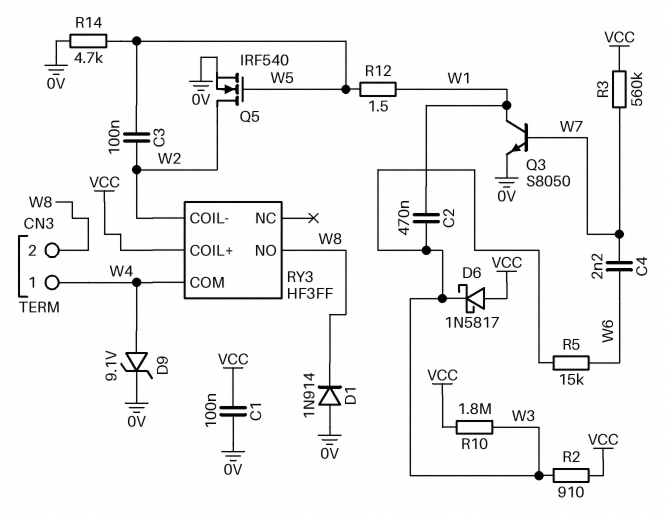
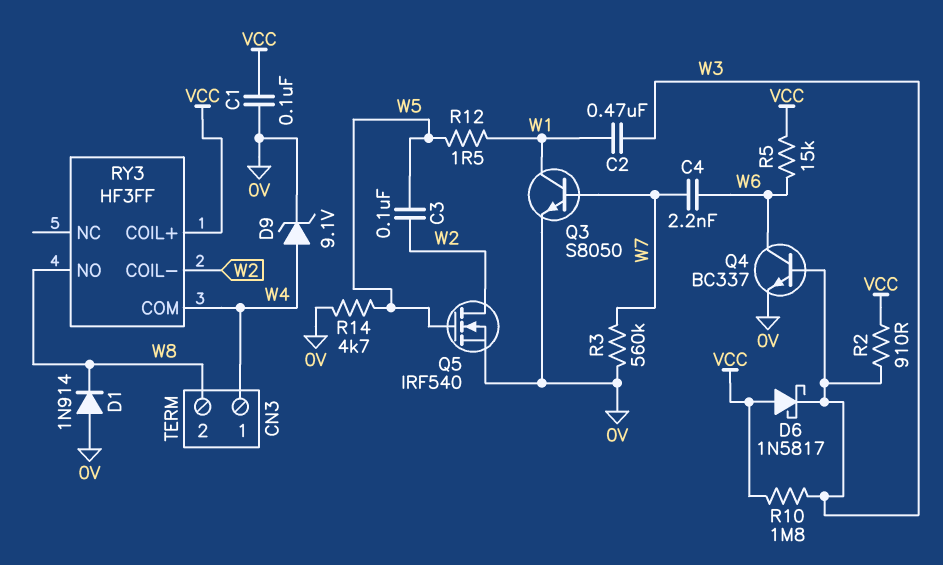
Q4: none -> NPN BC337 (B W3, C W6, E 0V)
R3: 560k (VCC, W7) -> 560k (0V, W7)
R5: 15k (W3, W6) -> 15k (VCC, W6)

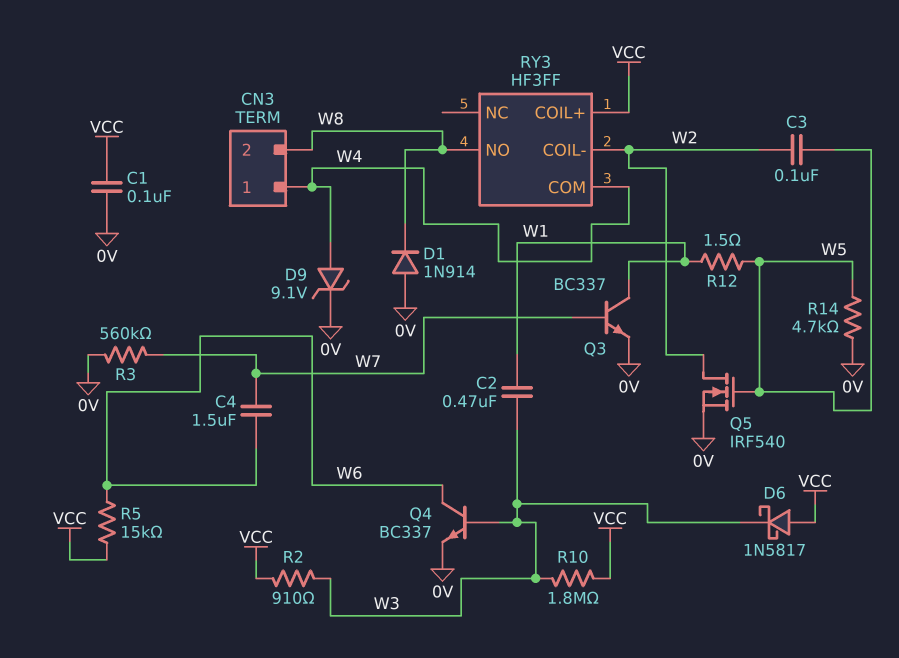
C4: 2.2nF (W6, W7) -> 1.5uF (W6, W7)
Q3: NPN S8050 (B W7, C W1, E 0V) -> NPN BC337 (B W7, C W1, E 0V)

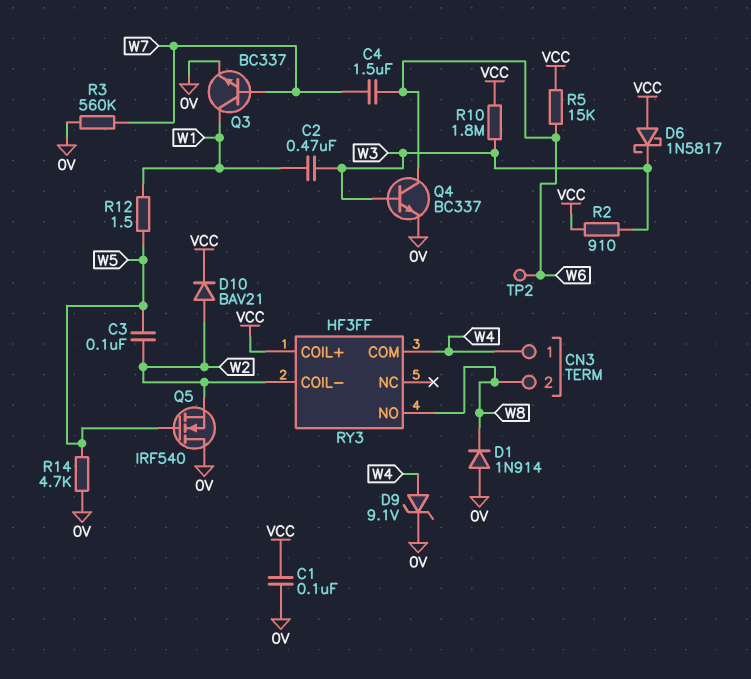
D10: none -> diode BAV21 (A W2, K VCC)
Q5: NMOS IRF540 (G W5, D W2, S 0V) -> NMOS IRF540 (G W5, D 0V, S W2)
TP2: none -> test point (W6)

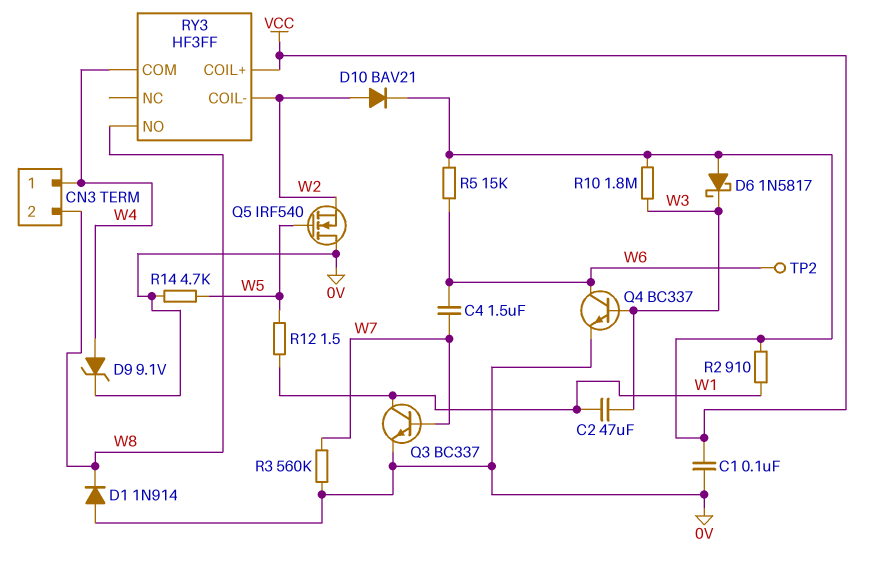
C2: 470nF (W1, W3) -> 47uF (W1, W3)
C3: 100nF (W2, W5) -> none
R2: 910 (VCC, W3) -> 910 (VCC, W1)

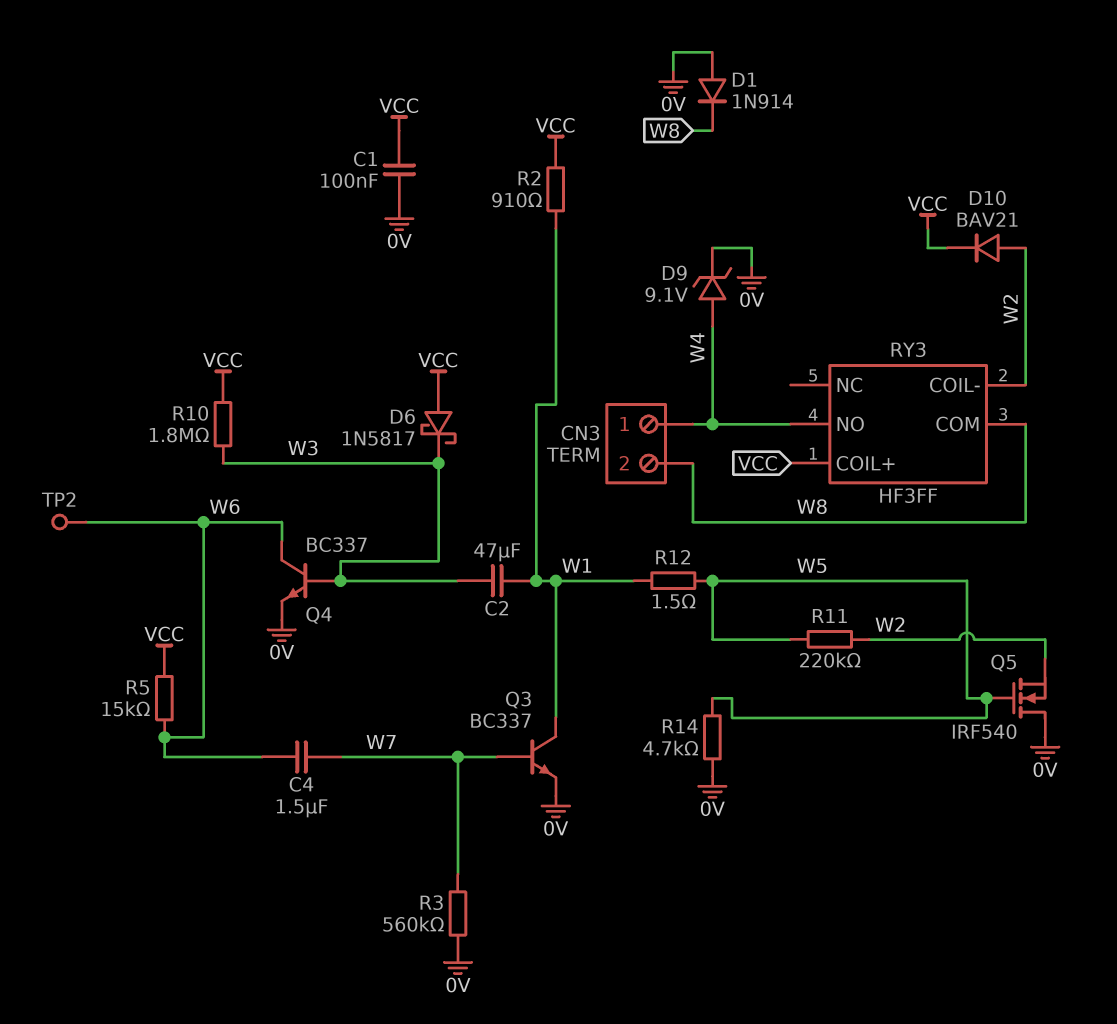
R11: none -> 220k (W2, W5)
RY3 pin COM: W4 -> W8
RY3 pin NO: W8 -> W4

